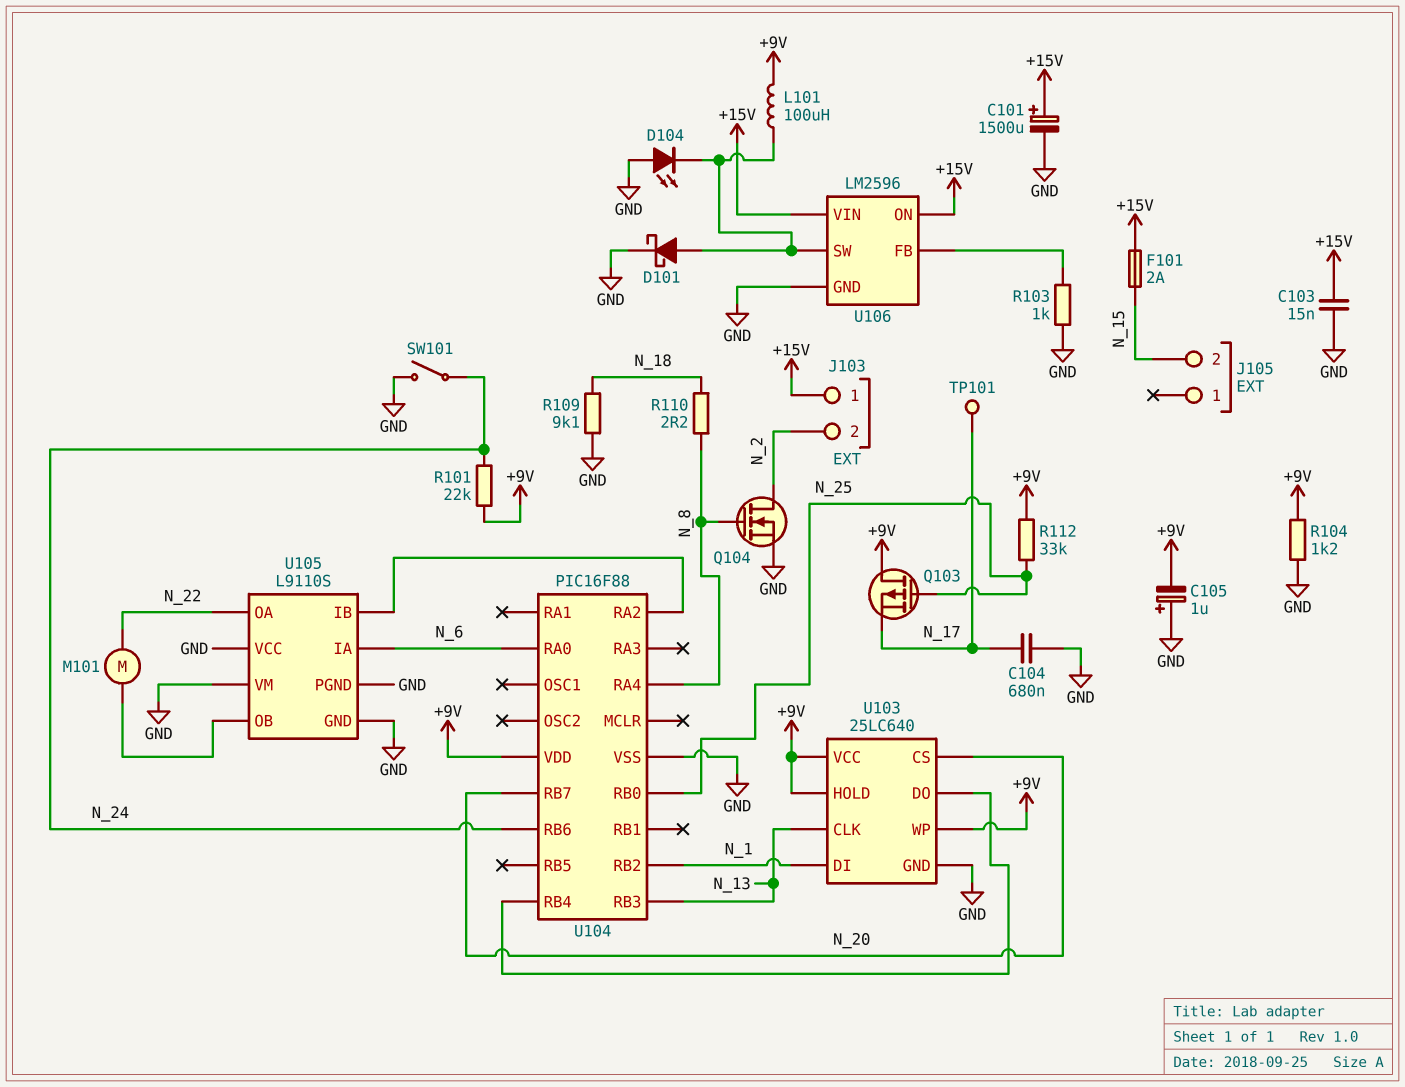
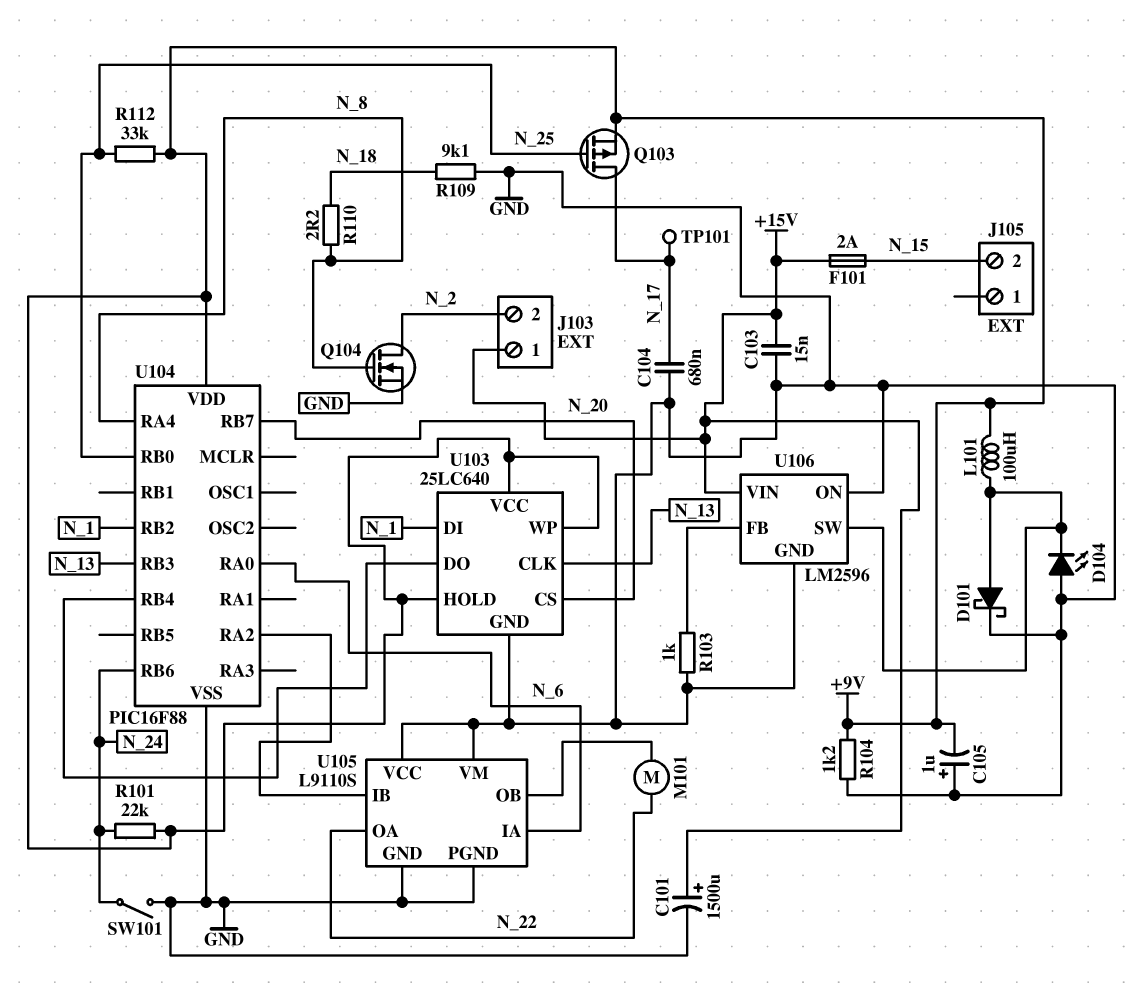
Q103: PMOS (G N_25, D +9V, S N_17) -> PMOS (G N_25, D N_17, S +9V)
U106 pin ON: +15V -> GND

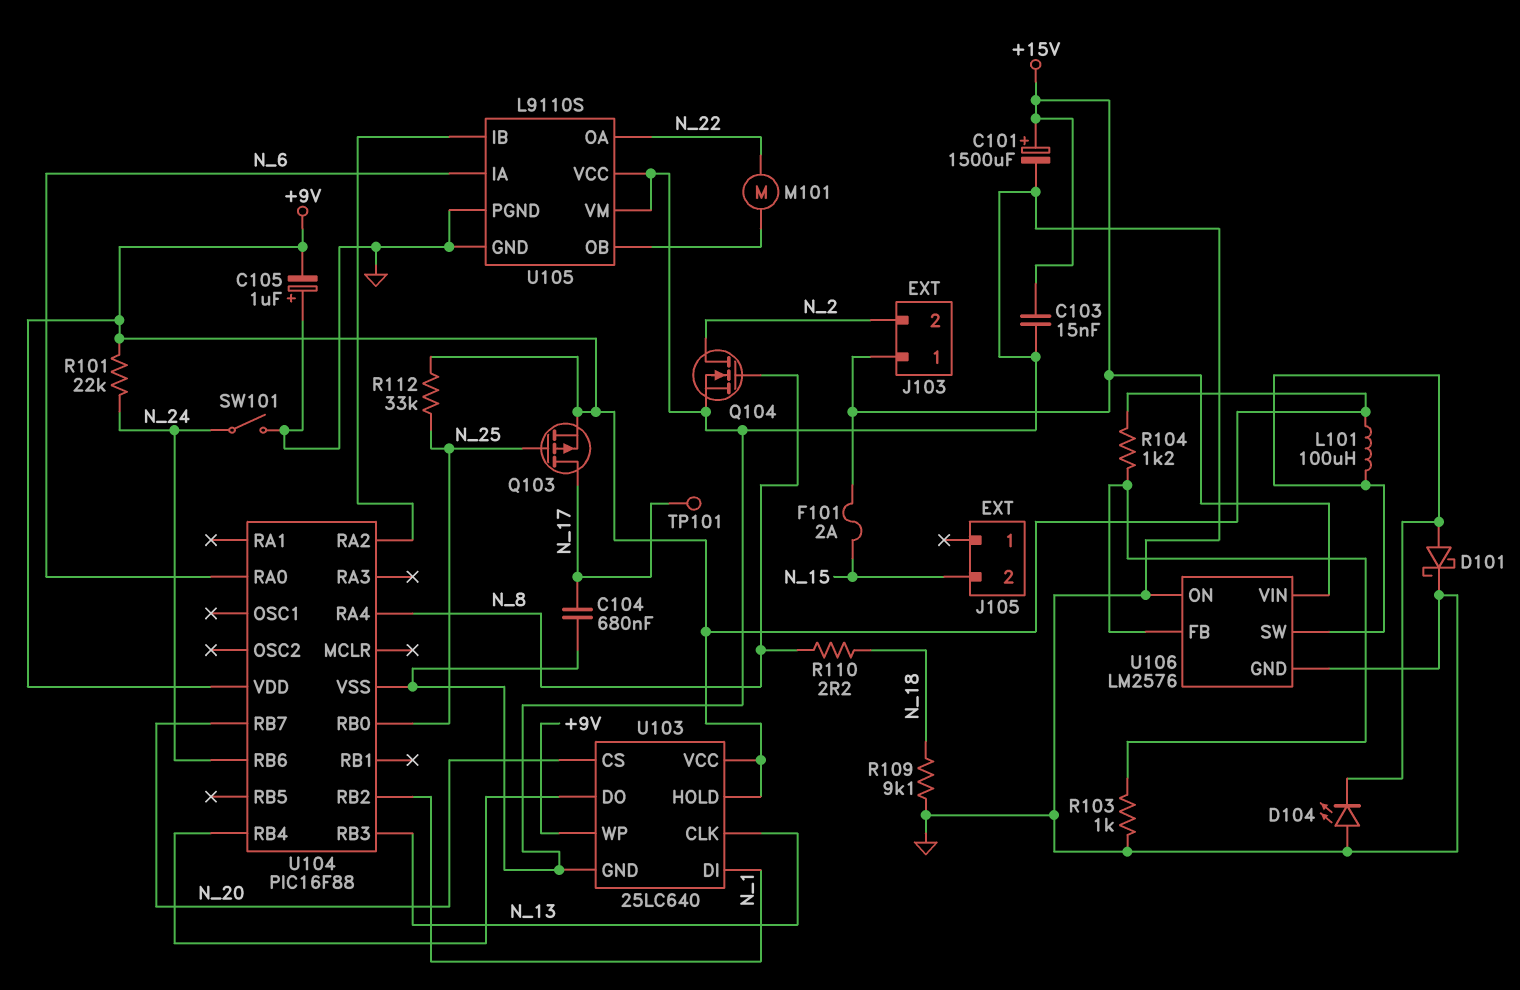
R104: 1.2k (+9V, GND) -> 1.2k (+9V, U106/FB)
U106: LM2596 -> LM2576

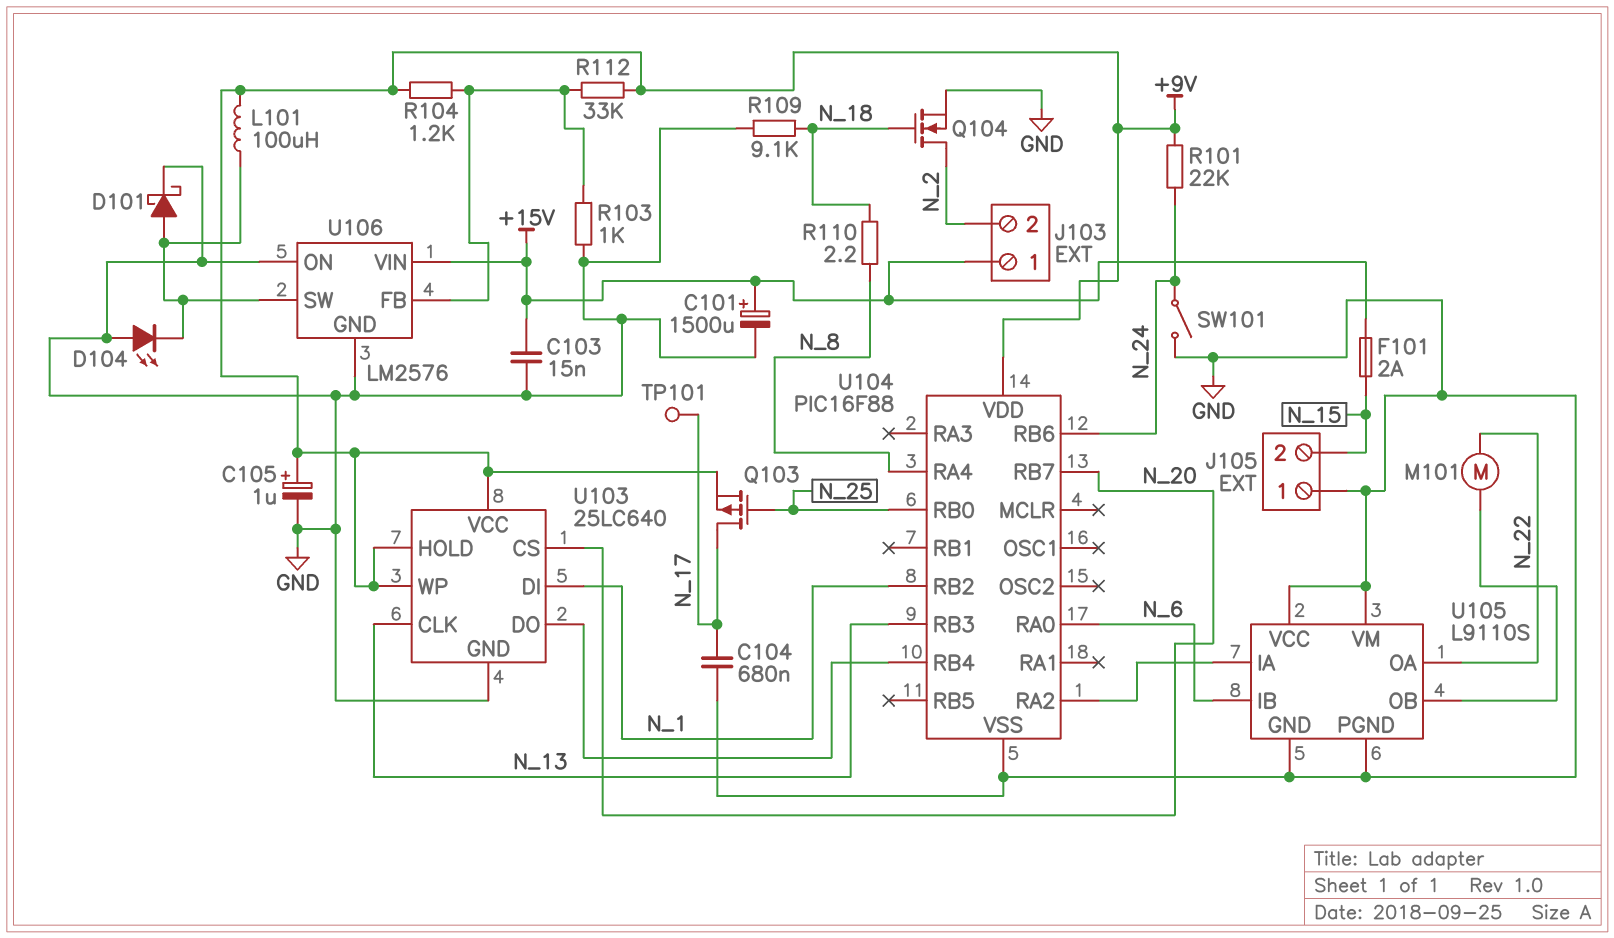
C105: 1uF (plus GND, minus +9V) -> 1uF (plus +9V, minus GND)
J105 pin 1: none -> GND
Q104: NMOS (G N_8, D N_2, S GND) -> NMOS (G N_18, D N_2, S GND)
R112: 33k (+9V, N_25) -> 33k (+9V, U106/FB)
U105 pin IA: N_6 -> U104/RA2
U105 pin IB: U104/RA2 -> N_6

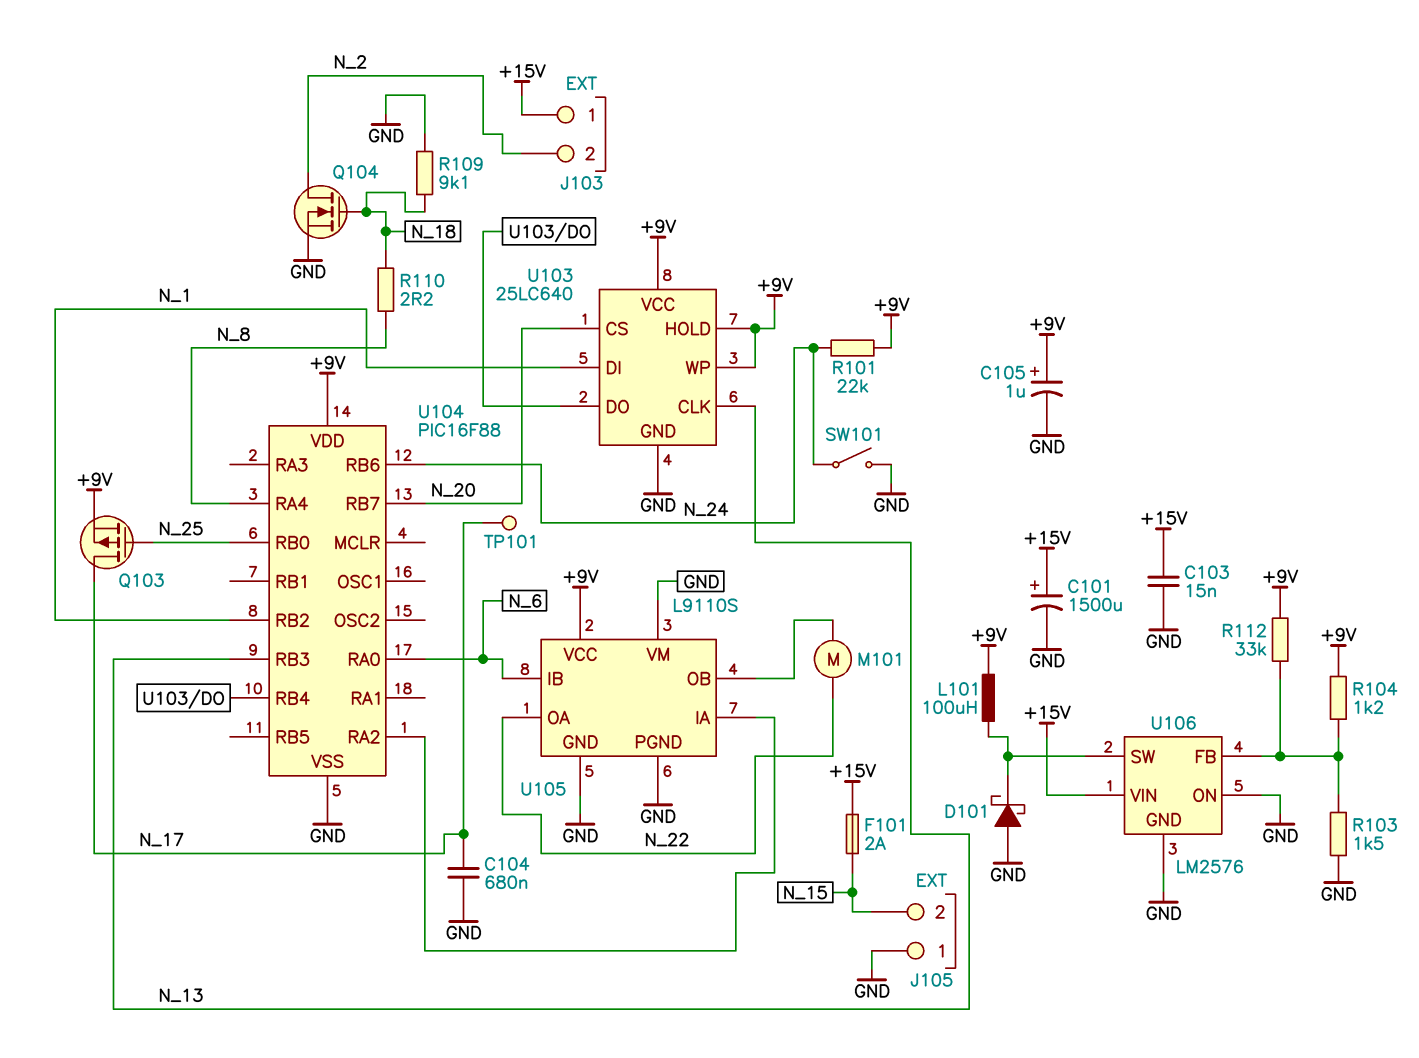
D101: schottky (A U106/SW, K GND) -> schottky (A GND, K U106/SW)
D104: LED (A GND, K U106/SW) -> none
R103: 1k (GND, U106/FB) -> 1.5k (GND, U106/FB)
U105 pin VCC: GND -> +9V

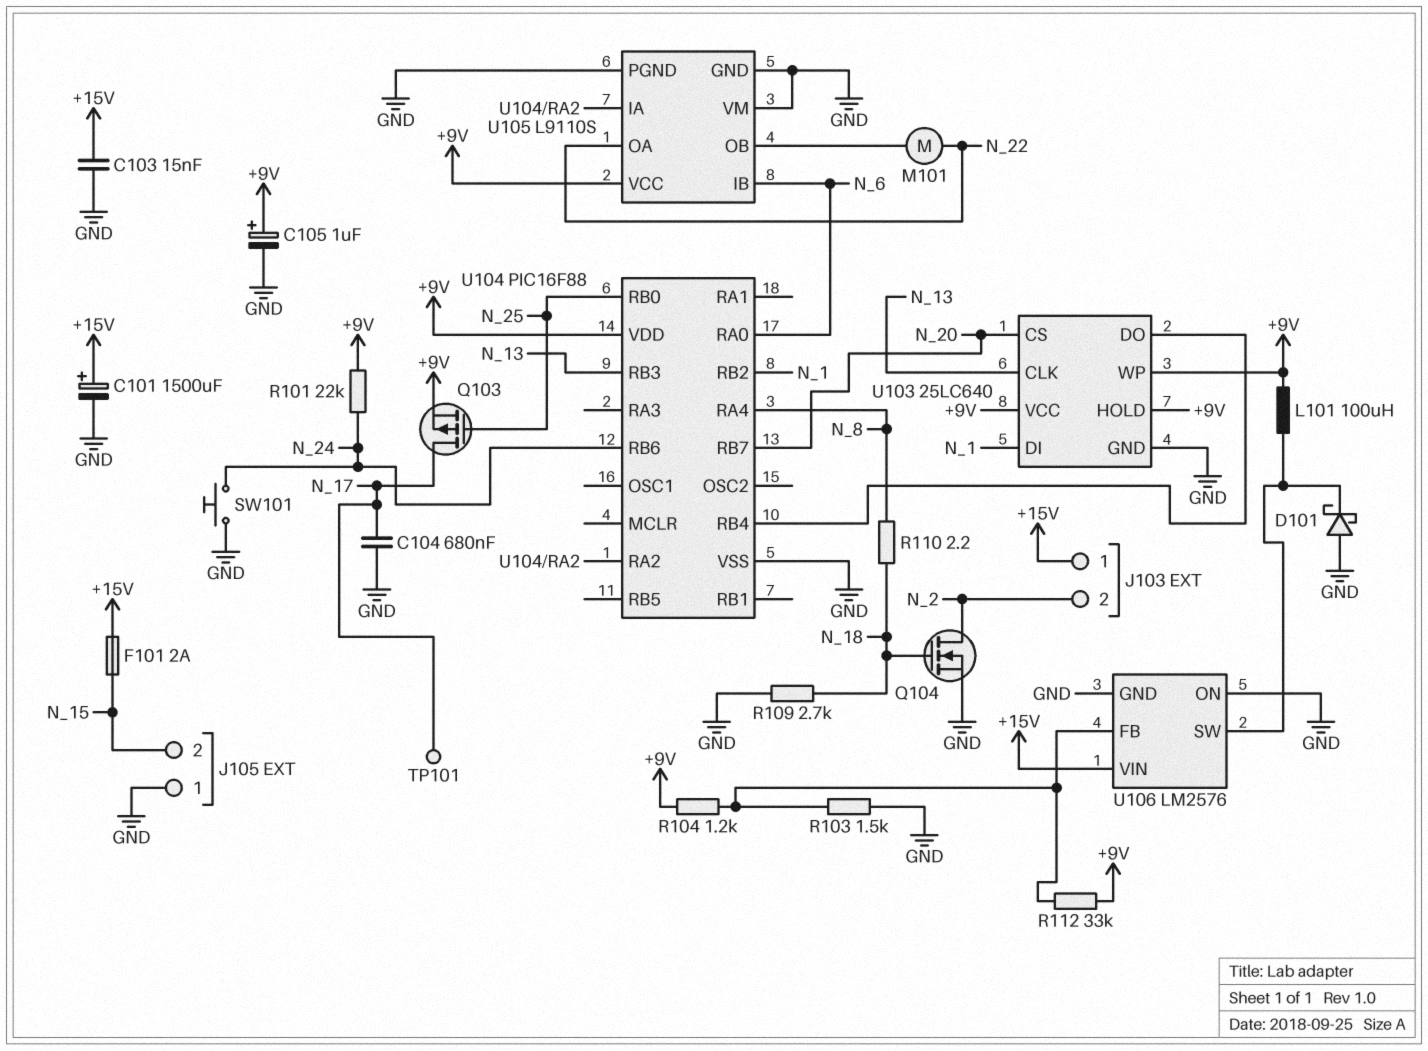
R109: 9.1k (GND, N_18) -> 2.7k (GND, N_18)
SW101: switch (GND, N_24) -> button (GND, N_24)

